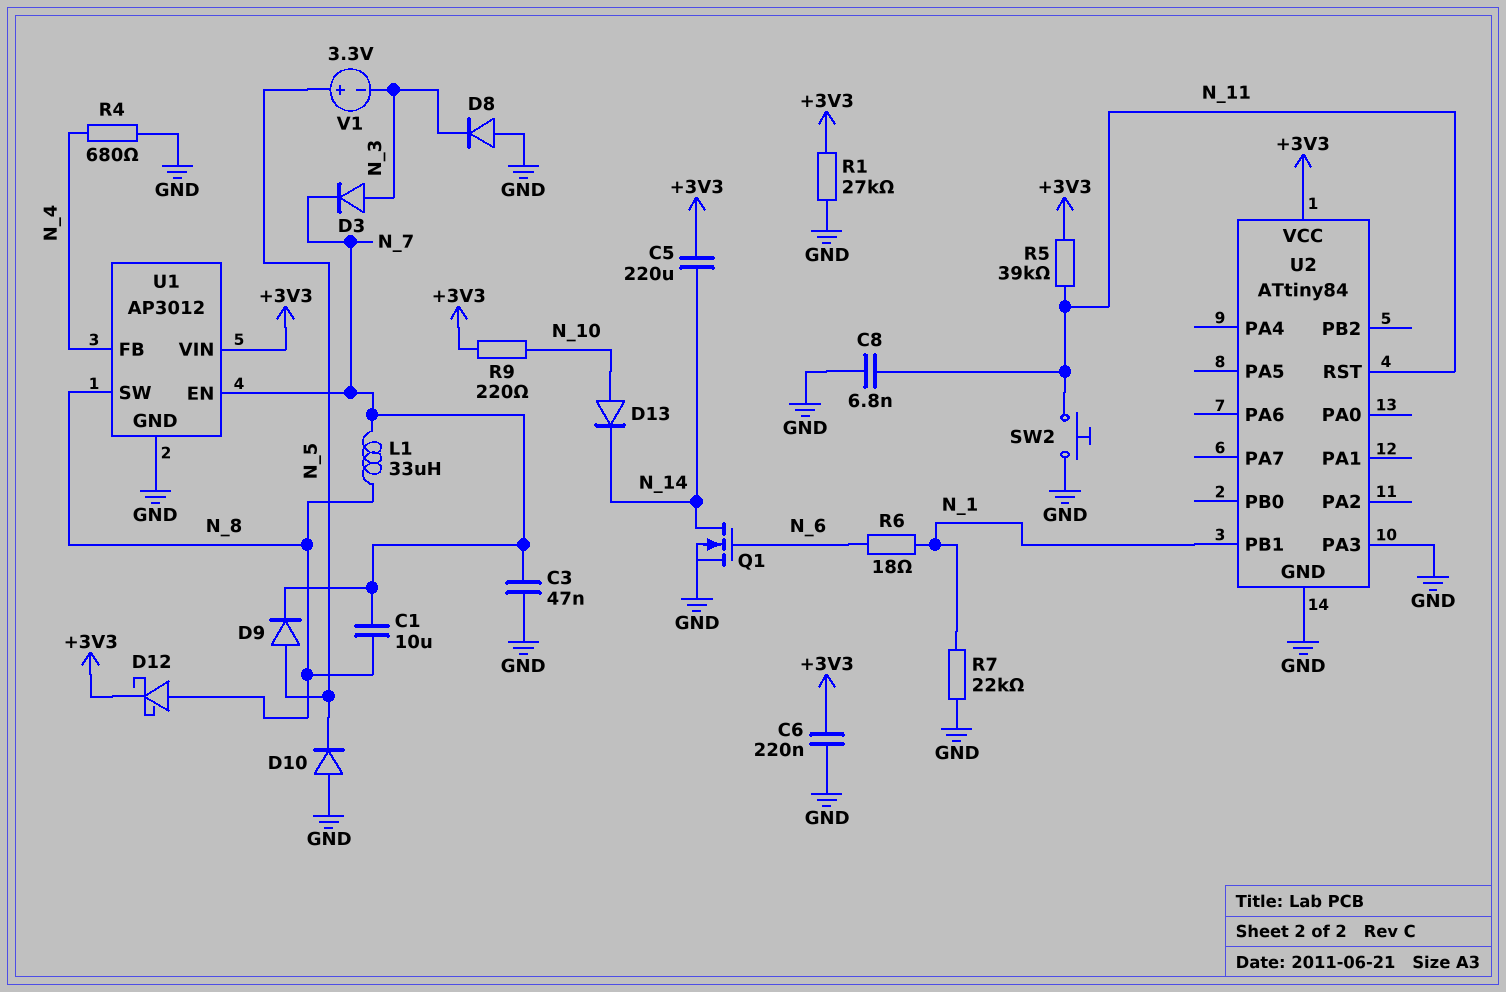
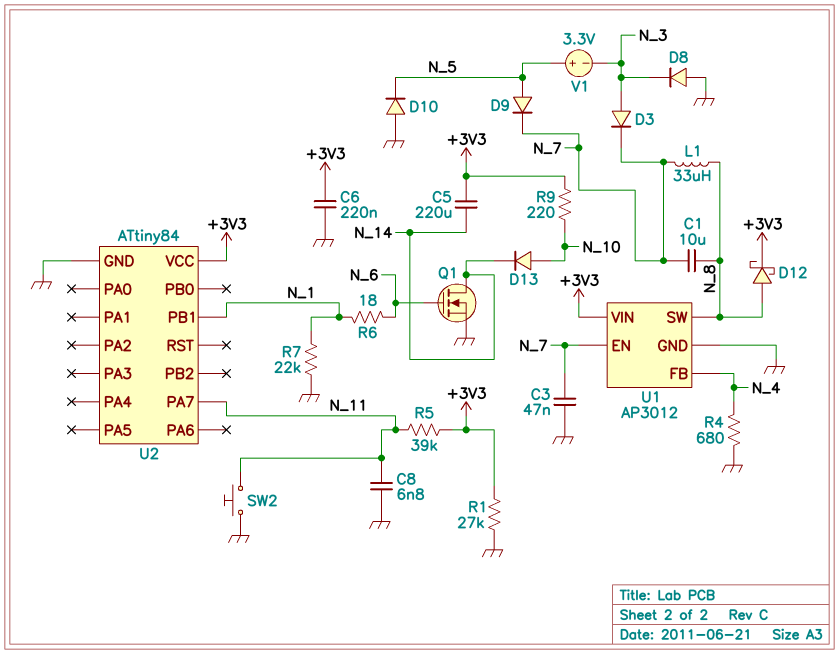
U2 pin PA3: GND -> none
U2 pin PA7: none -> N_11
U2 pin RST: N_11 -> none

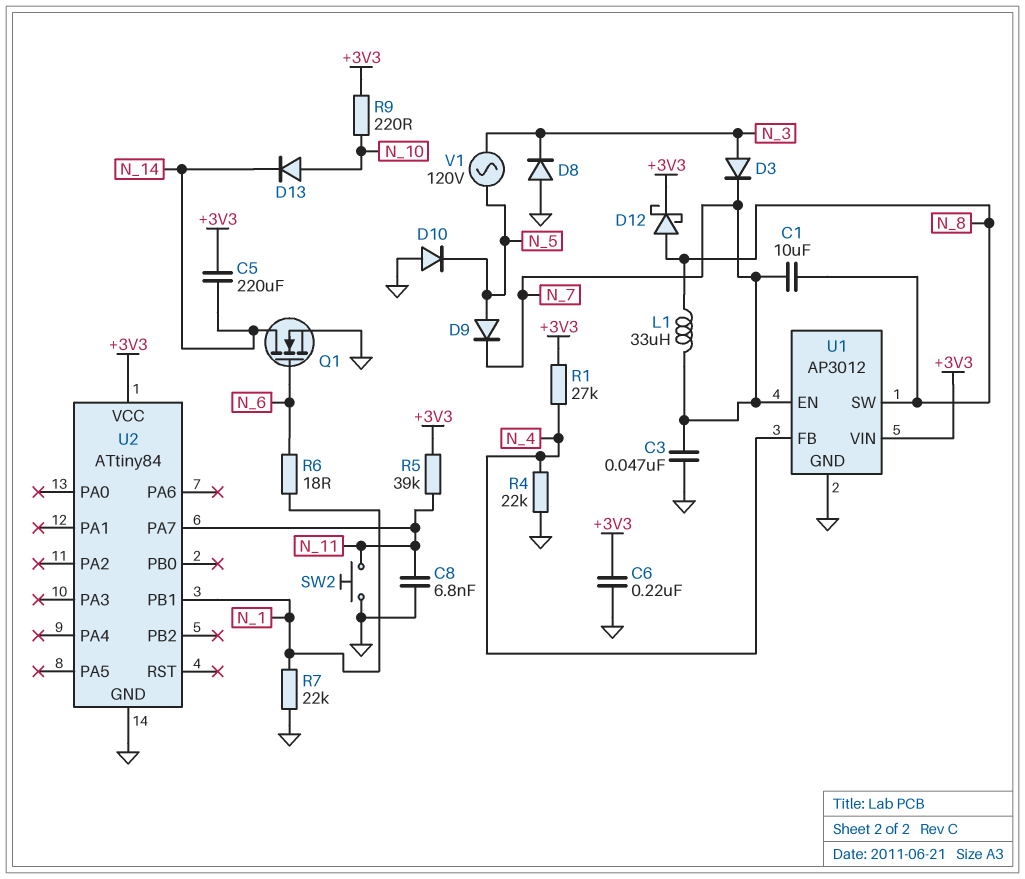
R1: 27k (+3V3, GND) -> 27k (+3V3, N_4)
R4: 680 (GND, N_4) -> 22k (GND, N_4)
V1: 3.3V (plus N_5, minus N_3) -> AC 120V (N_3, N_5)

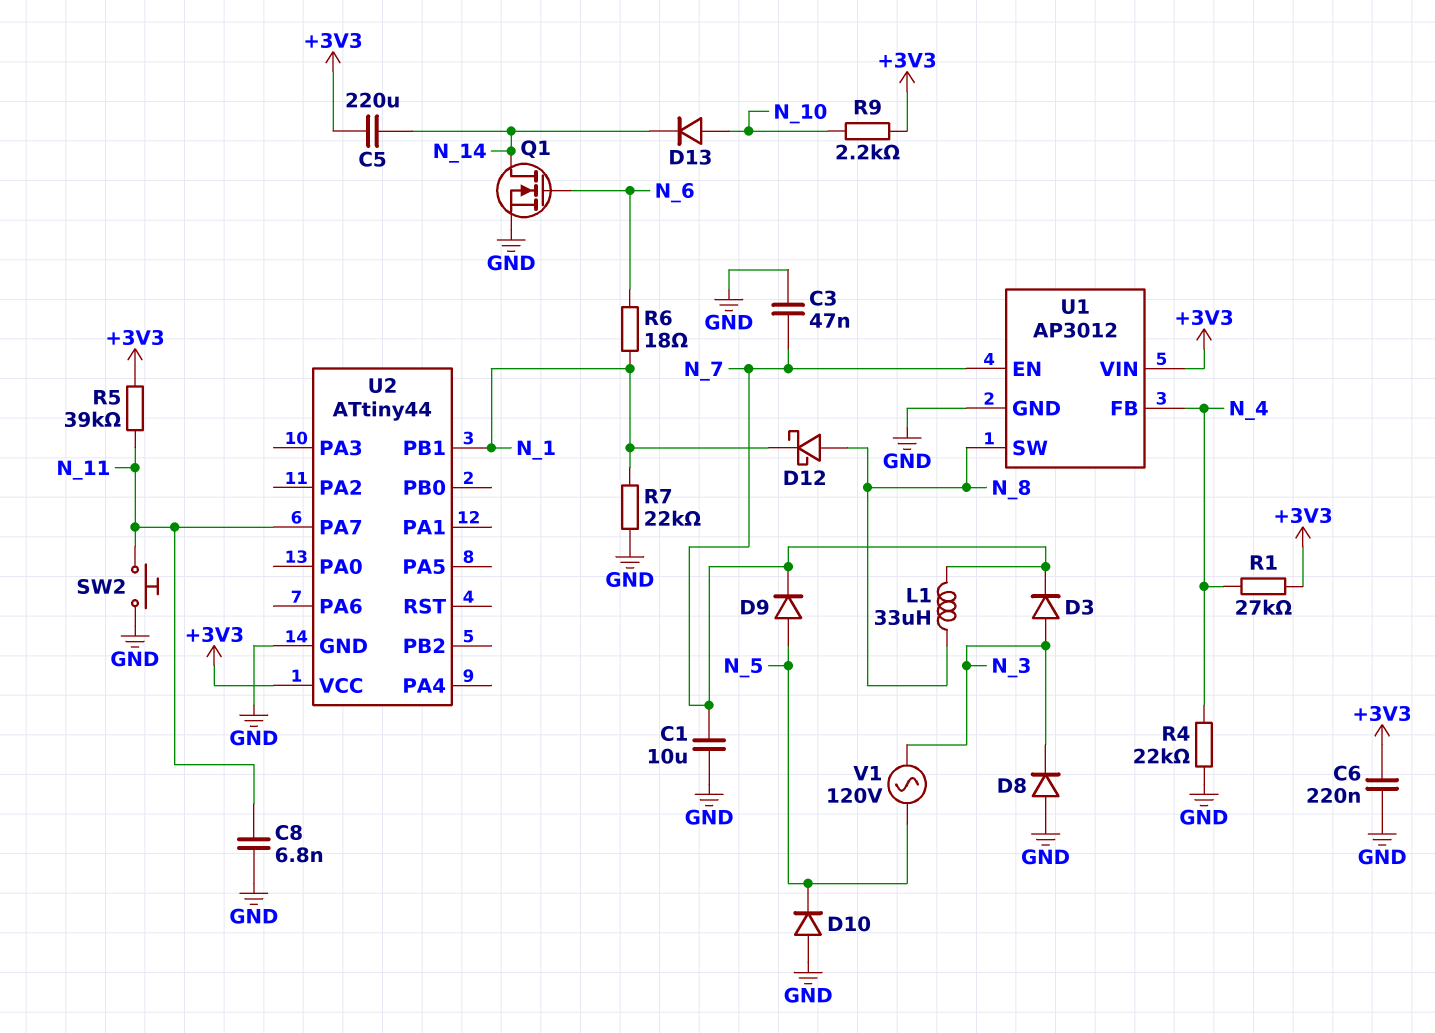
C1: 10uF (N_7, N_8) -> 10uF (GND, N_7)
D12: schottky (A N_8, K +3V3) -> schottky (A N_8, K N_1)
R9: 220 (+3V3, N_10) -> 2.2k (+3V3, N_10)
U2: ATtiny84 -> ATtiny44

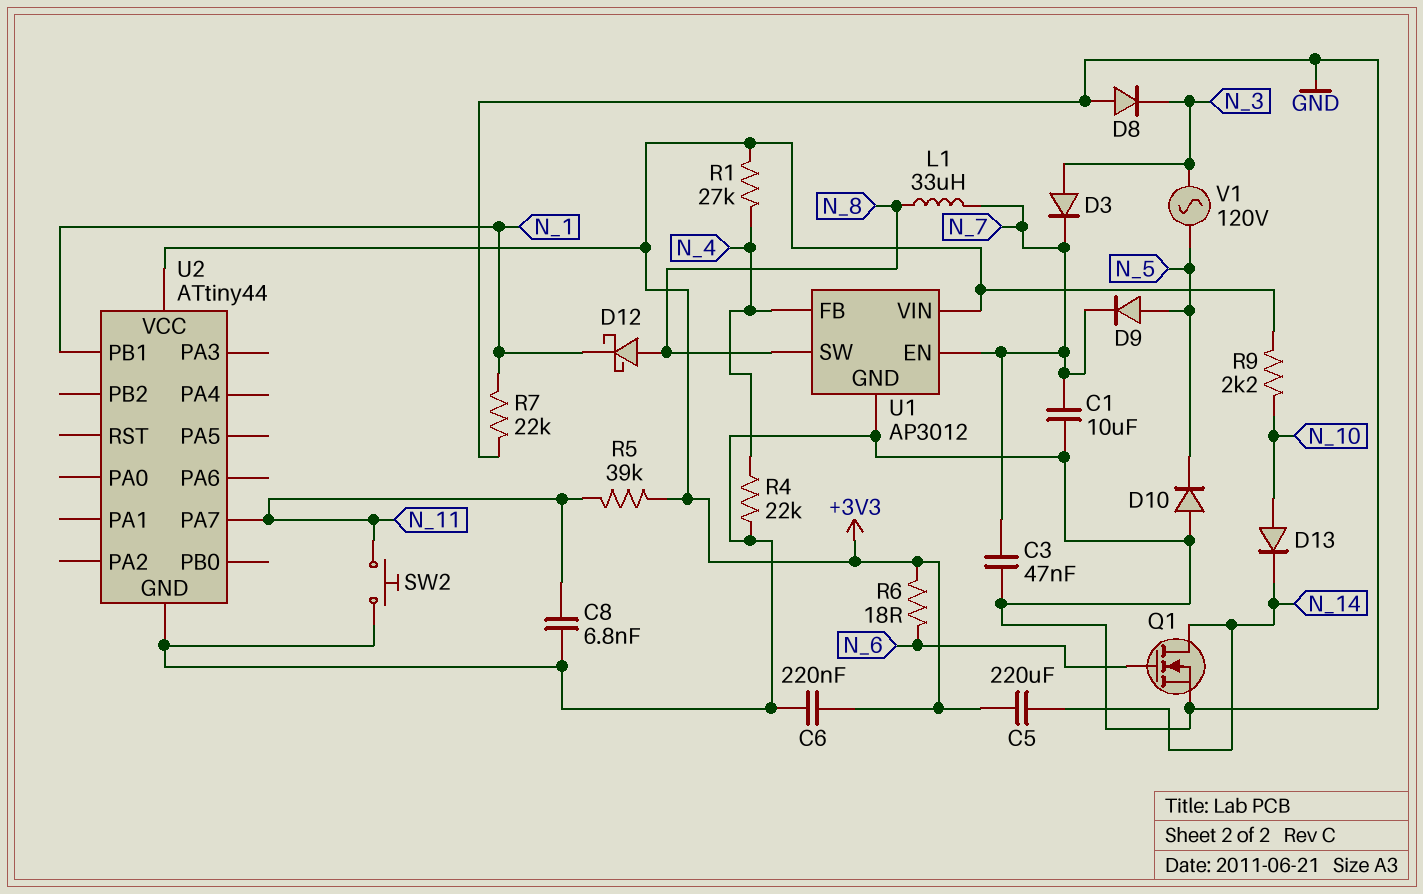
R6: 18 (N_1, N_6) -> 18 (+3V3, N_6)

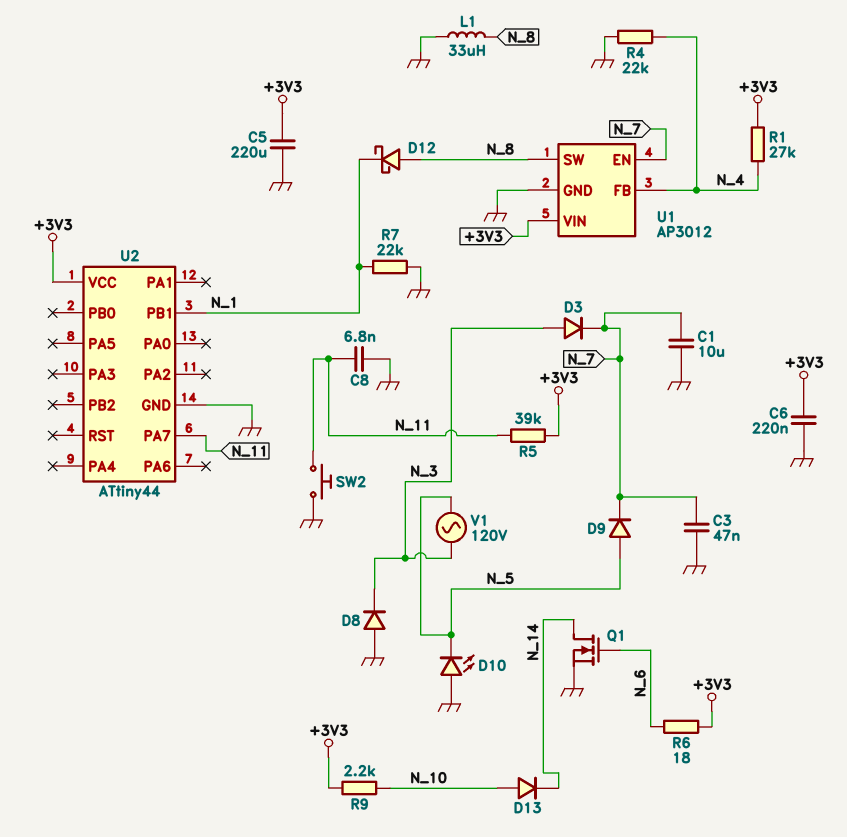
C5: 220uF (+3V3, N_14) -> 220uF (+3V3, GND)
D10: diode (A GND, K N_5) -> LED (A GND, K N_5)
L1: 33uH (N_7, N_8) -> 33uH (GND, N_8)

